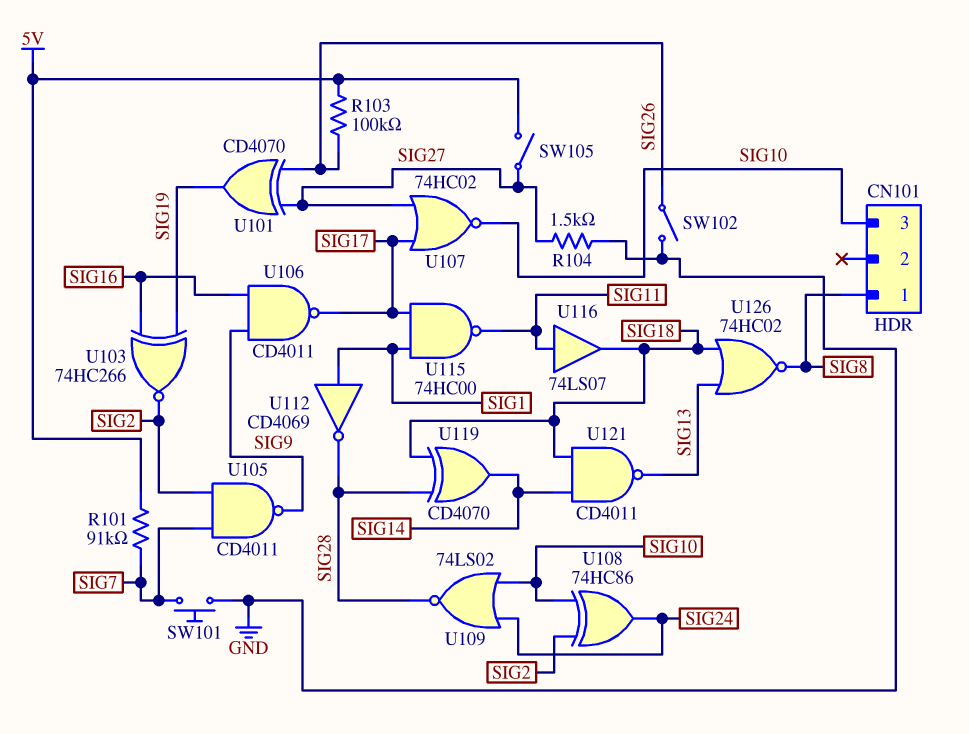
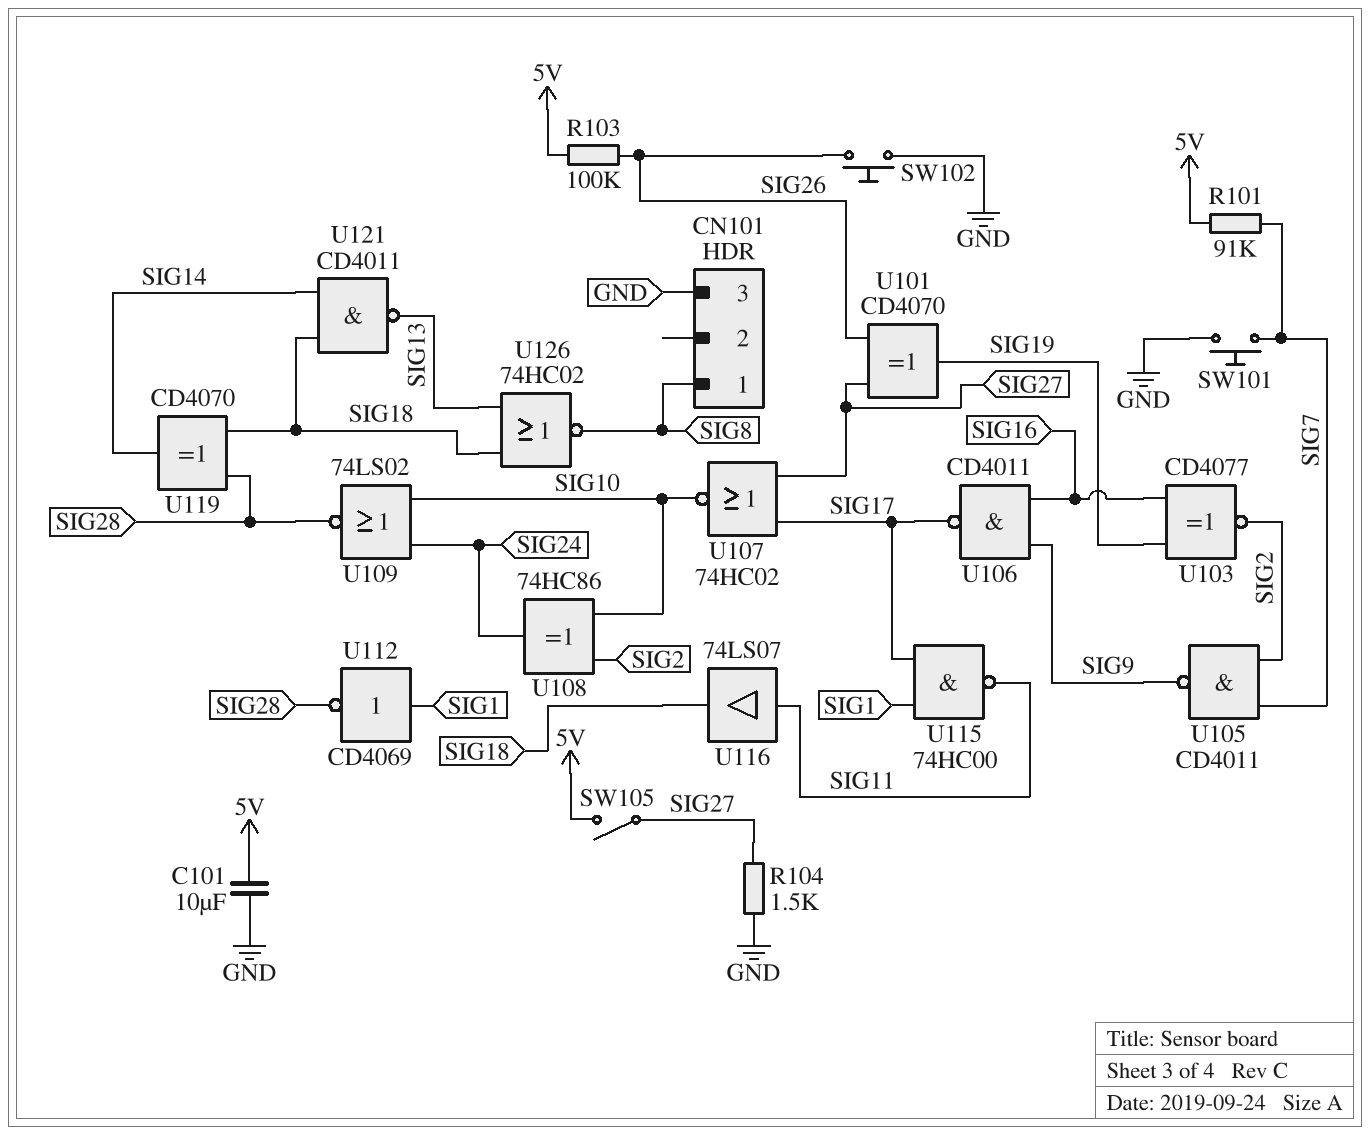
C101: none -> 10uF (5V, GND)
CN101 pin 3: SIG10 -> GND
SW102: switch (GND, SIG26) -> button (GND, SIG26)
U103: XNOR 74HC266 (in SIG16, in SIG19, out SIG2) -> XNOR CD4077 (in SIG16, in SIG19, out SIG2)

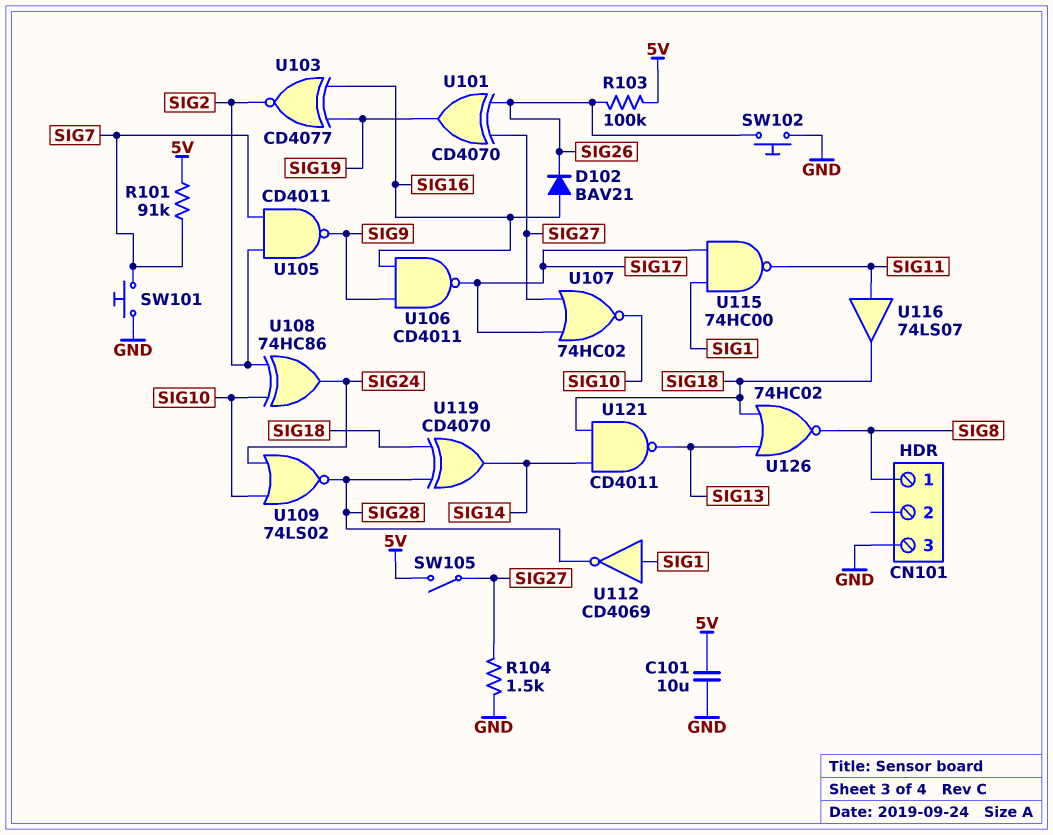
D102: none -> diode BAV21 (A SIG16, K SIG26)

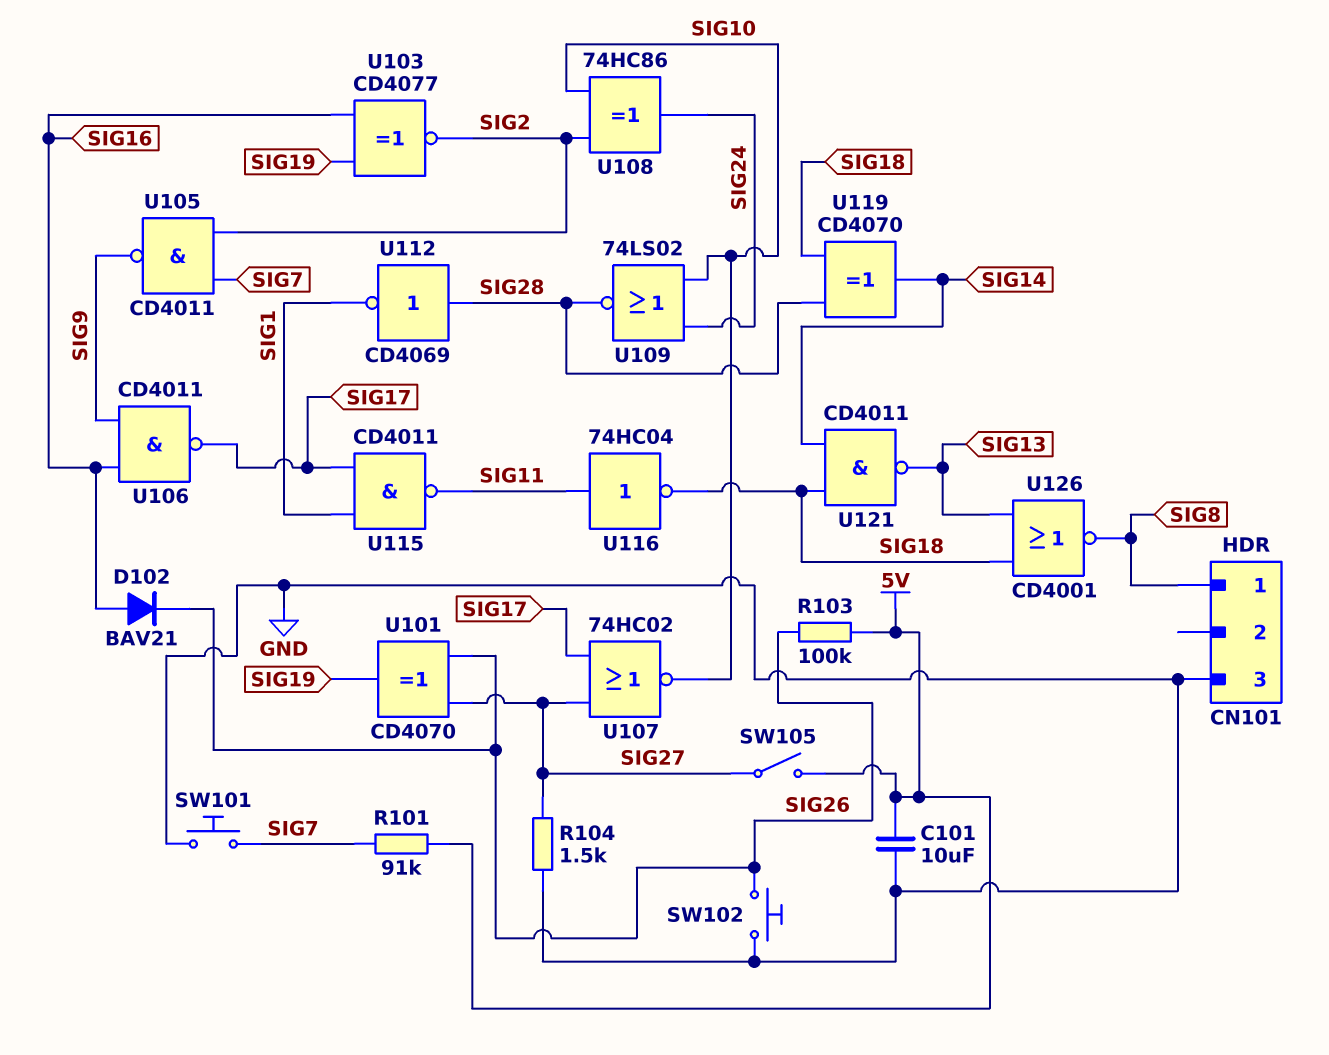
U112: NOT CD4069 (in SIG1, out SIG28) -> NOT CD4069 (in SIG28, out SIG1)
U115: NAND 74HC00 (in SIG1, in SIG17, out SIG11) -> NAND CD4011 (in SIG1, in SIG17, out SIG11)
U116: buffer 74LS07 (in SIG11, out SIG18) -> NOT 74HC04 (in SIG11, out SIG18)
U126: NOR 74HC02 (in SIG13, in SIG18, out SIG8) -> NOR CD4001 (in SIG13, in SIG18, out SIG8)

